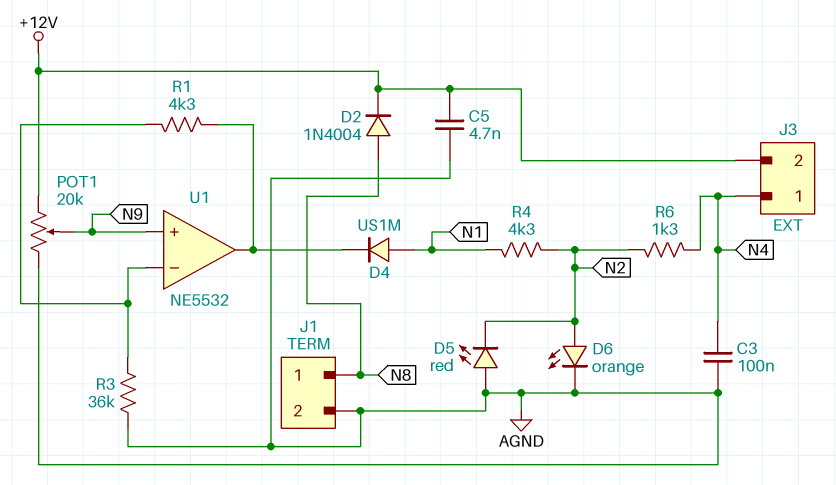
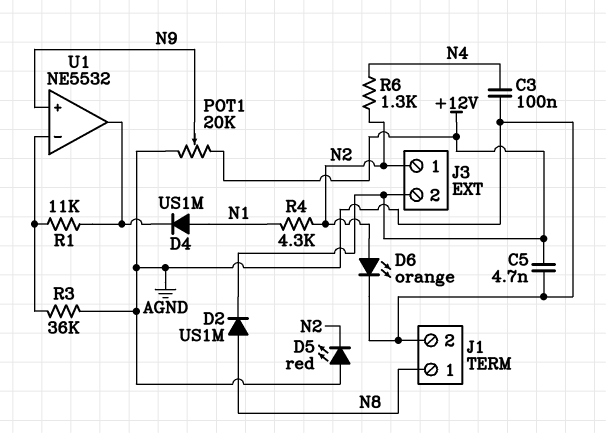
D2: diode 1N4004 (A N8, K +12V) -> diode US1M (A N8, K +12V)
J3 pin 1: N4 -> N2
R1: 4.3k (U1/in-, U1/out) -> 11k (U1/in-, U1/out)

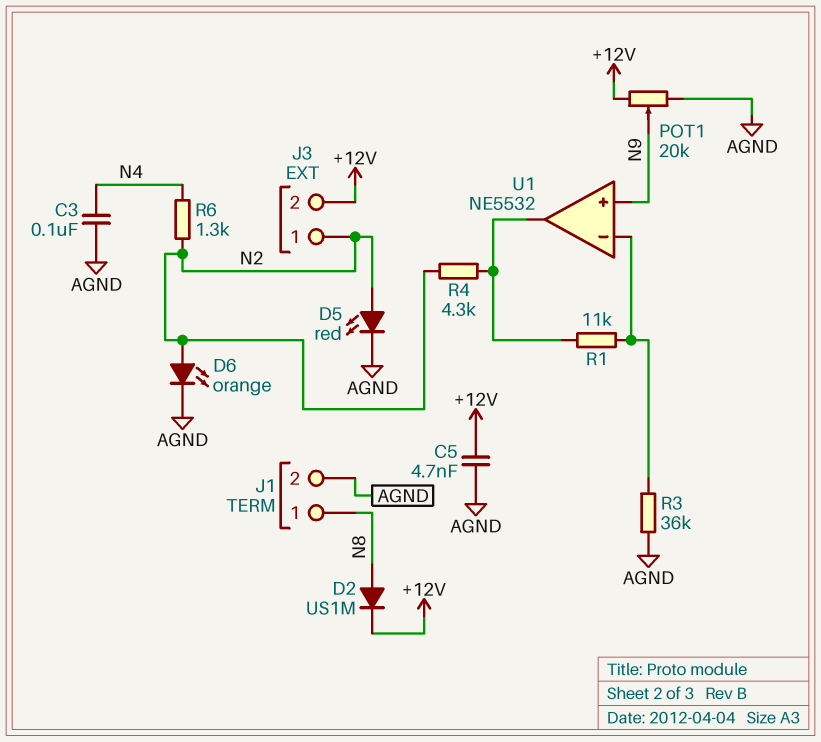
D4: diode US1M (A N1, K U1/out) -> none
D5: LED red (A AGND, K N2) -> LED red (A N2, K AGND)
R4: 4.3k (N1, N2) -> 4.3k (N2, U1/out)

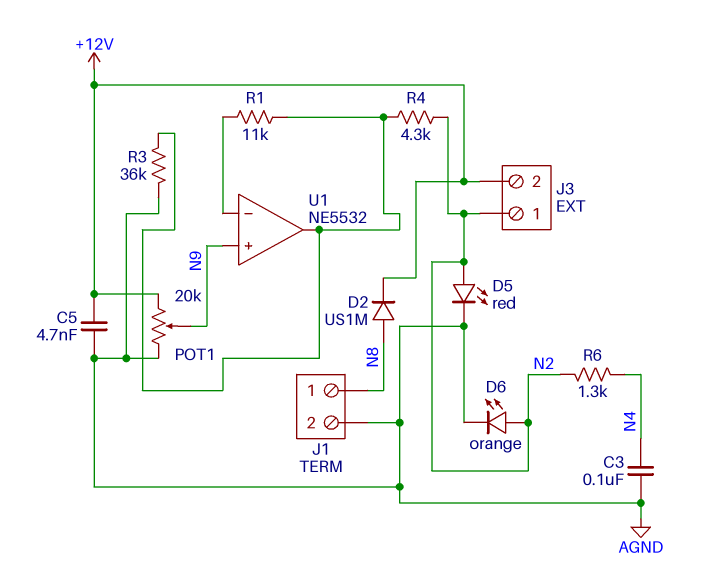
R3: 36k (AGND, U1/in-) -> 36k (AGND, U1/out)

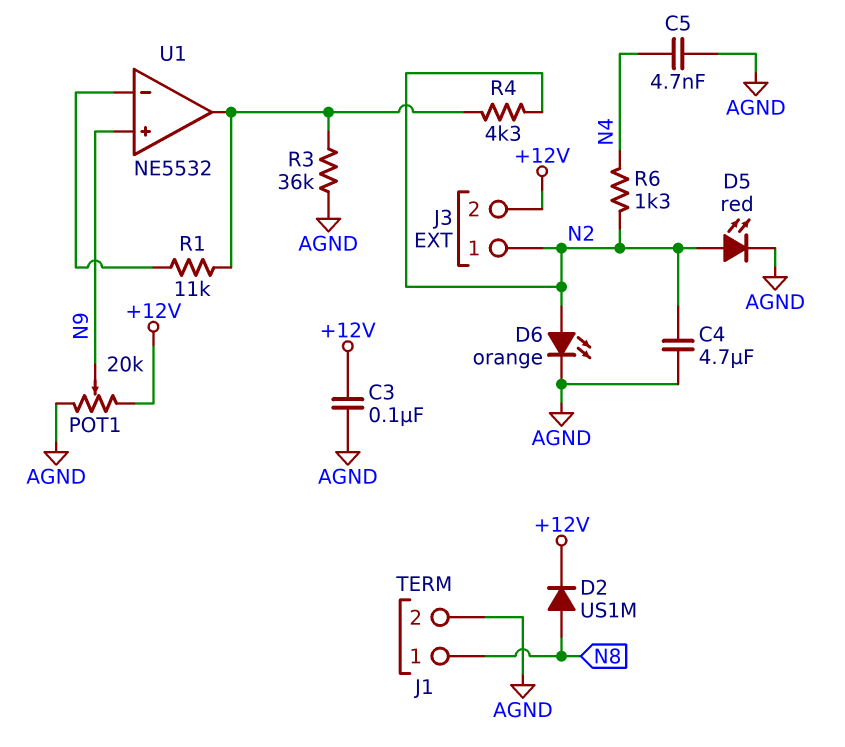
C3: 100nF (AGND, N4) -> 100nF (+12V, AGND)
C4: none -> 4.7uF (AGND, N2)
C5: 4.7nF (+12V, AGND) -> 4.7nF (AGND, N4)

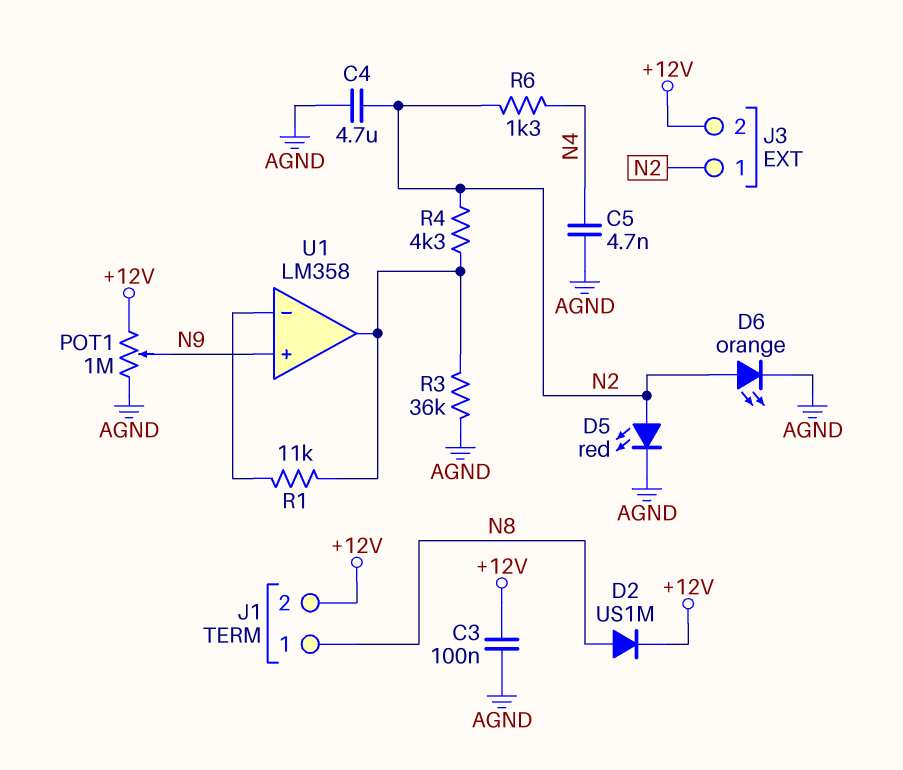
J1 pin 2: AGND -> +12V
POT1: 20k (+12V, AGND, wiper N9) -> 1M (+12V, AGND, wiper N9)
U1: NE5532 -> LM358

